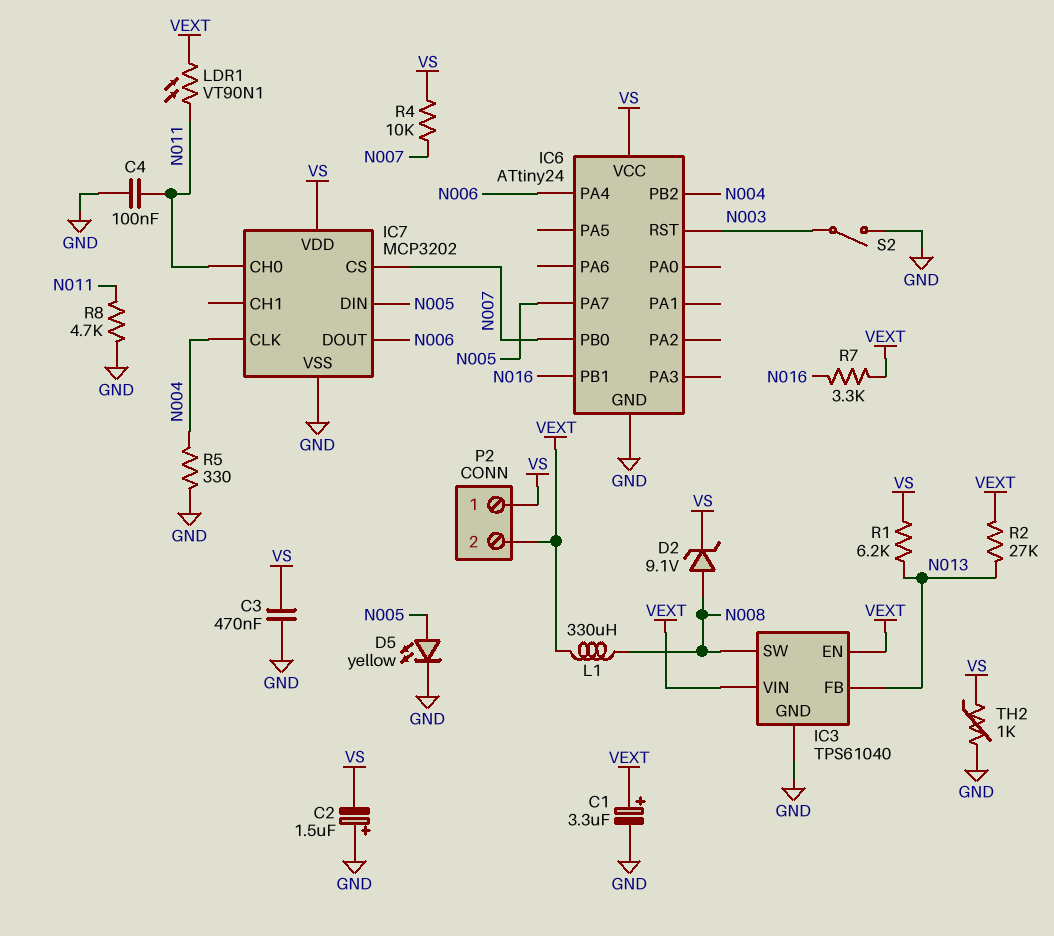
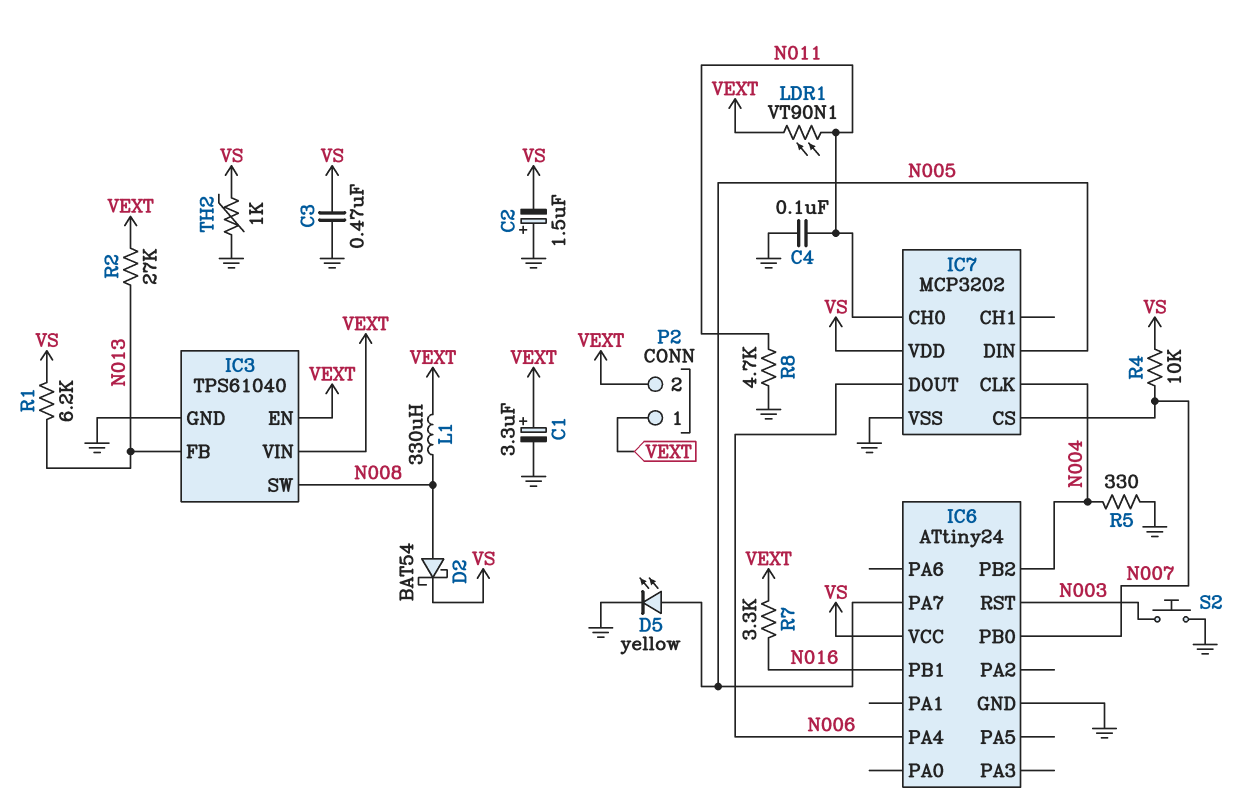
D2: zener 9.1V (A N008, K VS) -> schottky BAT54 (A N008, K VS)
P2 pin 1: VS -> VEXT
S2: switch (GND, N003) -> button (GND, N003)

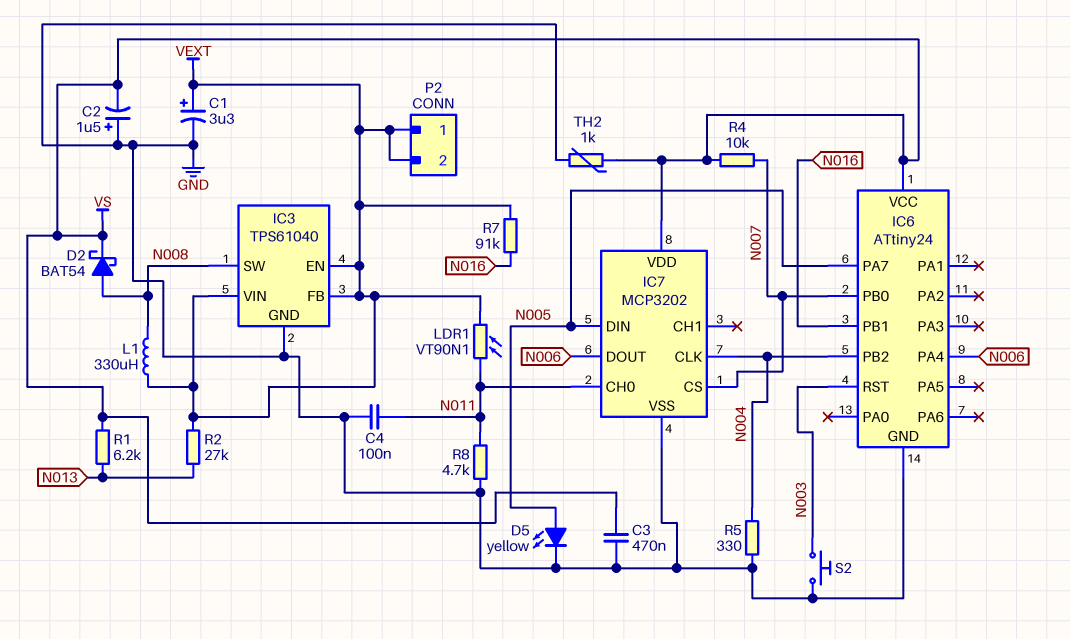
IC3 pin FB: N013 -> VEXT
R7: 3.3k (N016, VEXT) -> 91k (N016, VEXT)

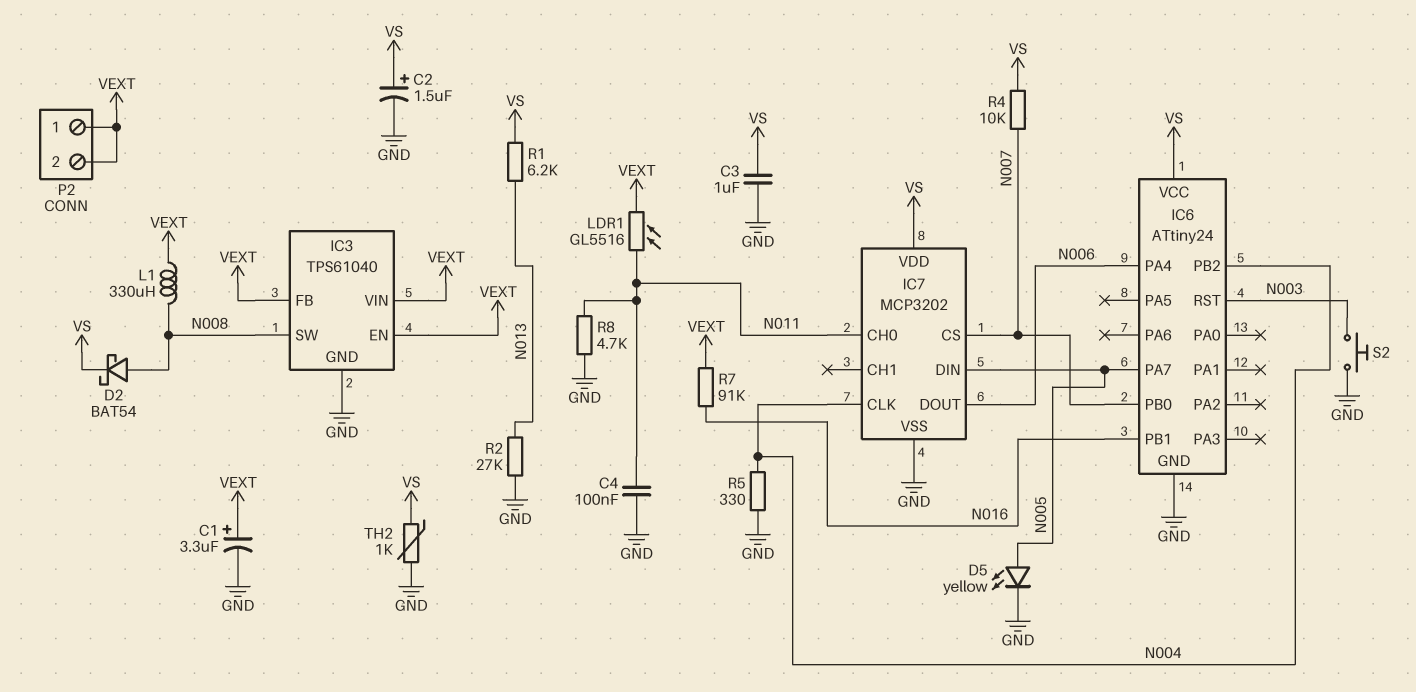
C2: 1.5uF (plus GND, minus VS) -> 1.5uF (plus VS, minus GND)
C3: 470nF (GND, VS) -> 1uF (GND, VS)
LDR1: VT90N1 (N011, VEXT) -> GL5516 (N011, VEXT)
R2: 27k (N013, VEXT) -> 27k (GND, N013)

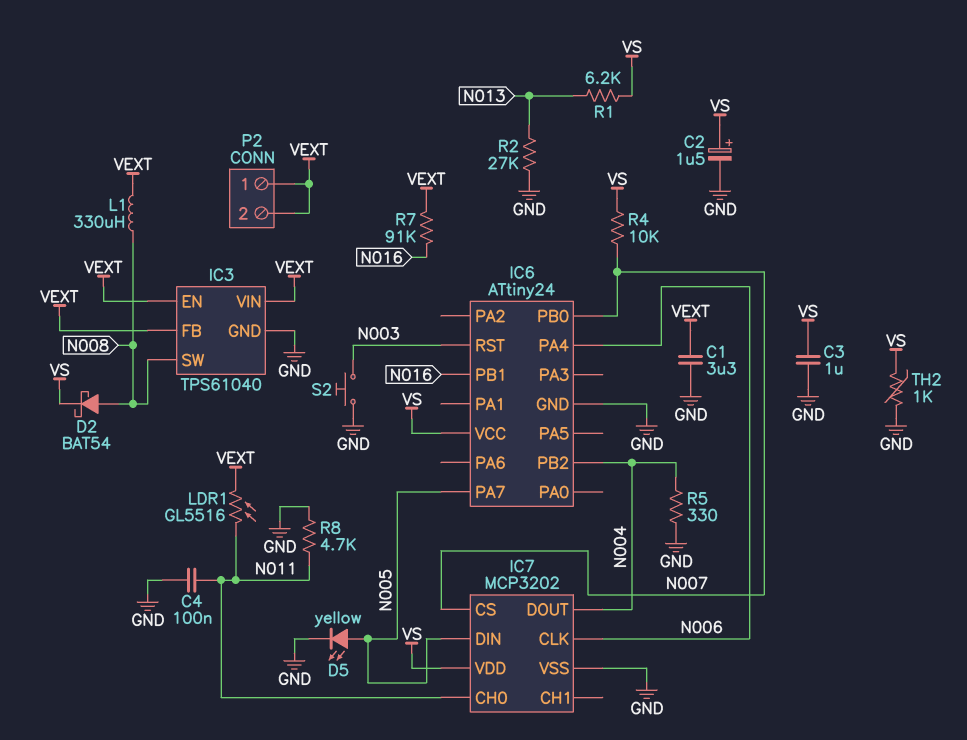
C1: 3.3uF (plus VEXT, minus GND) -> 3.3uF (GND, VEXT)
IC7 pin CLK: N004 -> N006
IC7 pin DOUT: N006 -> N004

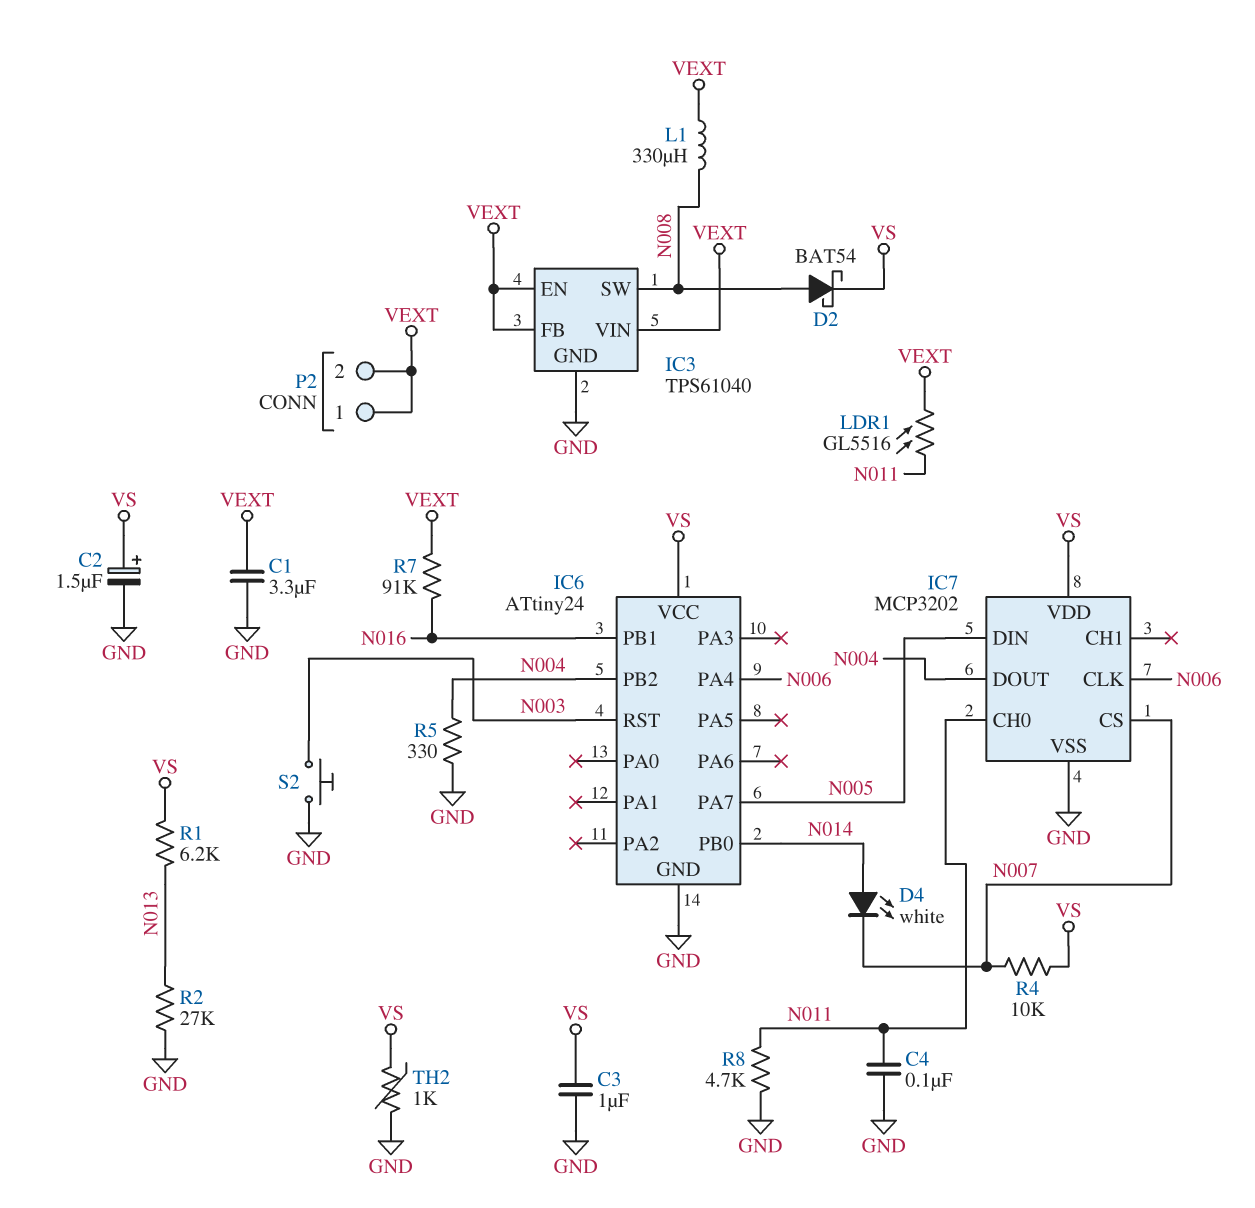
D4: none -> LED white (A N014, K N007)
D5: LED yellow (A N005, K GND) -> none
IC6 pin PB0: N007 -> N014

